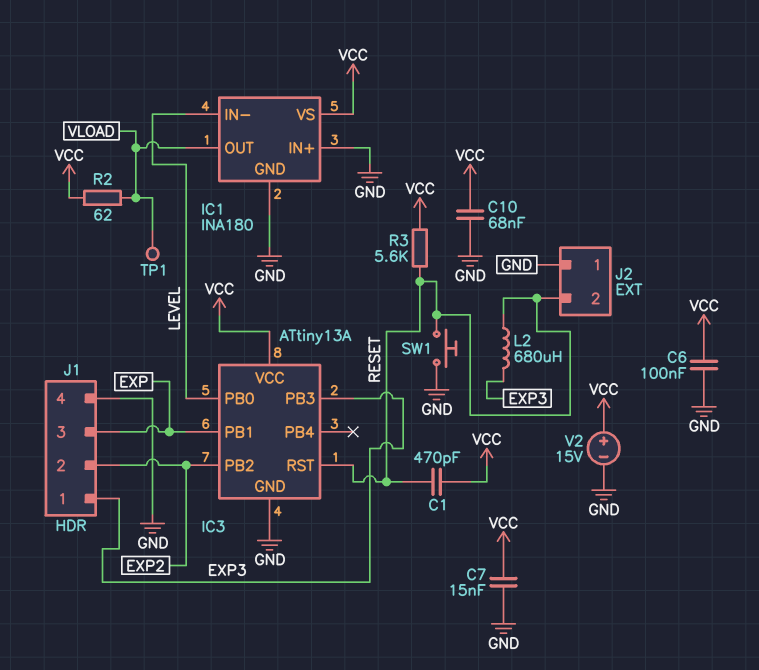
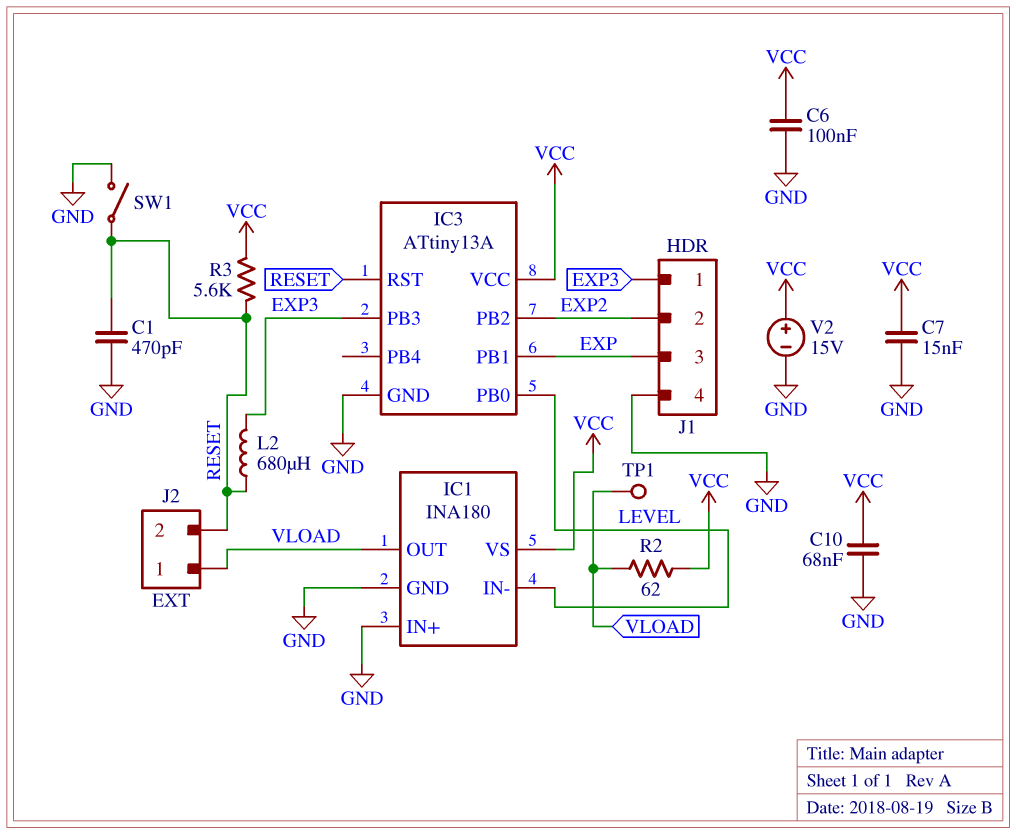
C1: 470pF (RESET, VCC) -> 470pF (GND, RESET)
J2 pin 1: GND -> VLOAD
SW1: button (GND, RESET) -> switch (GND, RESET)

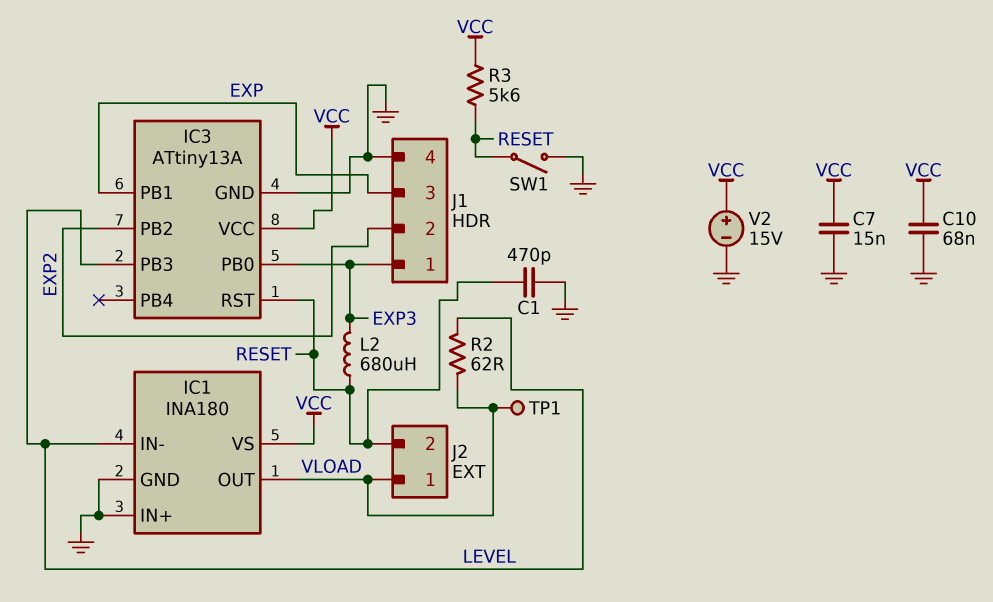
C6: 100nF (GND, VCC) -> none
IC3 pin PB0: LEVEL -> EXP3
IC3 pin PB3: EXP3 -> LEVEL
R2: 62 (VCC, VLOAD) -> 62 (LEVEL, VLOAD)

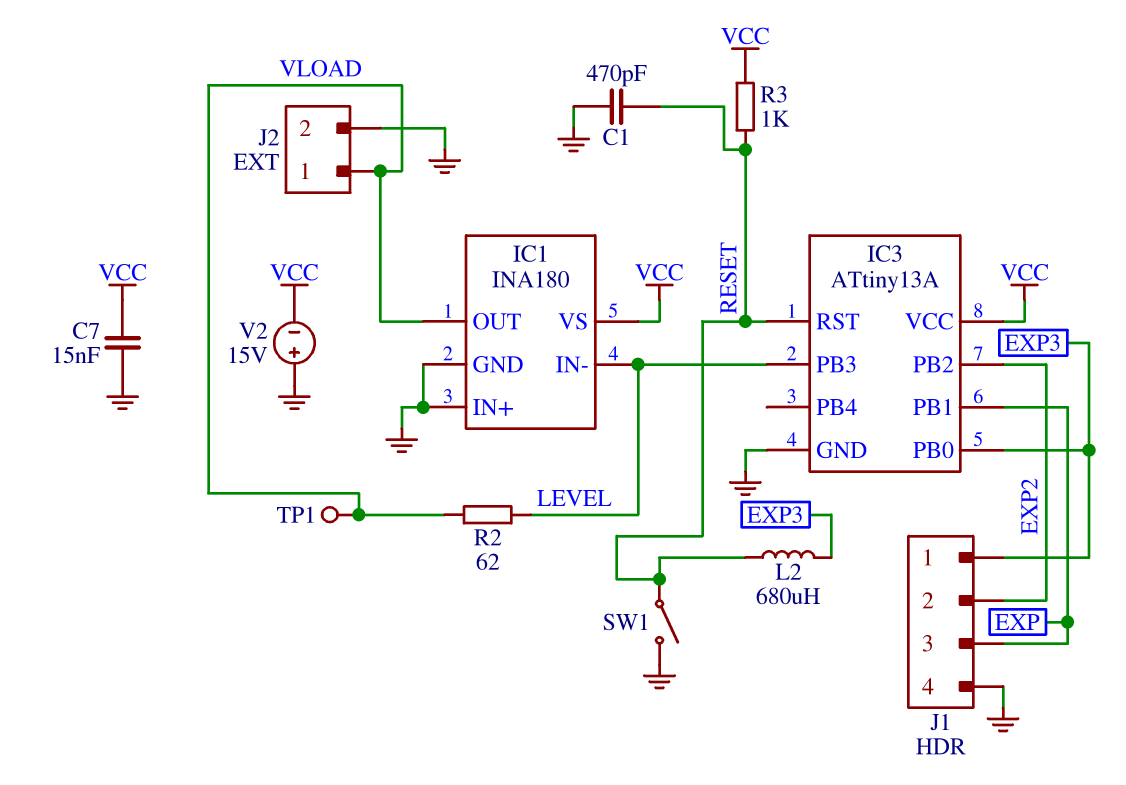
C10: 68nF (GND, VCC) -> none
J2 pin 2: RESET -> GND
R3: 5.6k (RESET, VCC) -> 1k (RESET, VCC)
V2: 15V (plus VCC, minus GND) -> 15V (plus GND, minus VCC)

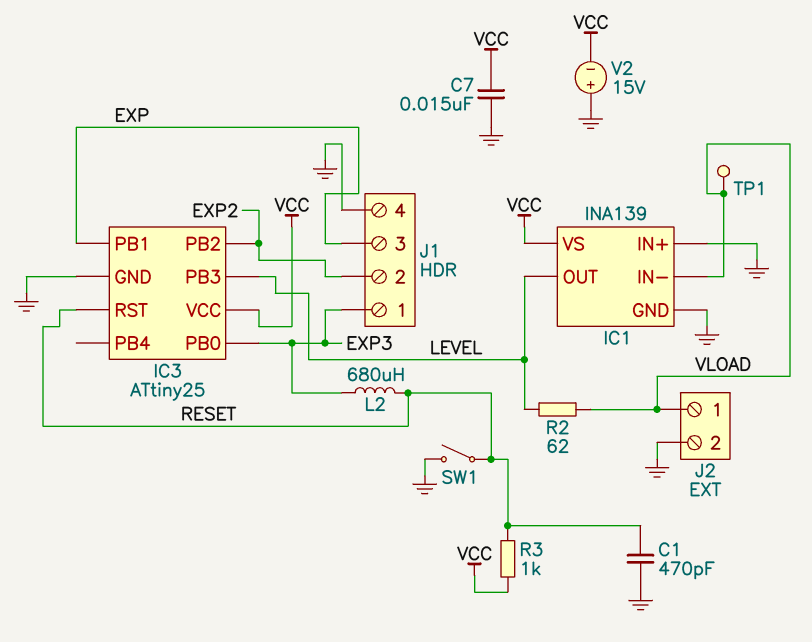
IC1: INA180 -> INA139
IC1 pin IN-: LEVEL -> VLOAD
IC1 pin OUT: VLOAD -> LEVEL
IC3: ATtiny13A -> ATtiny25

